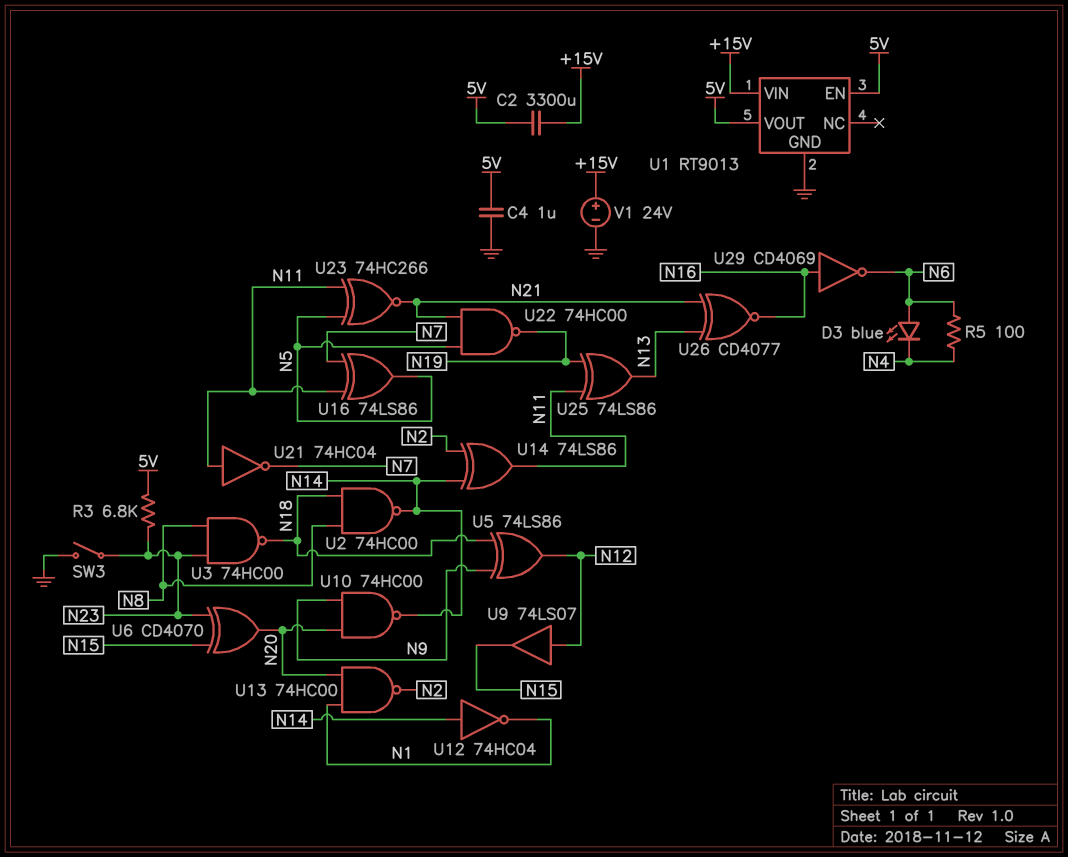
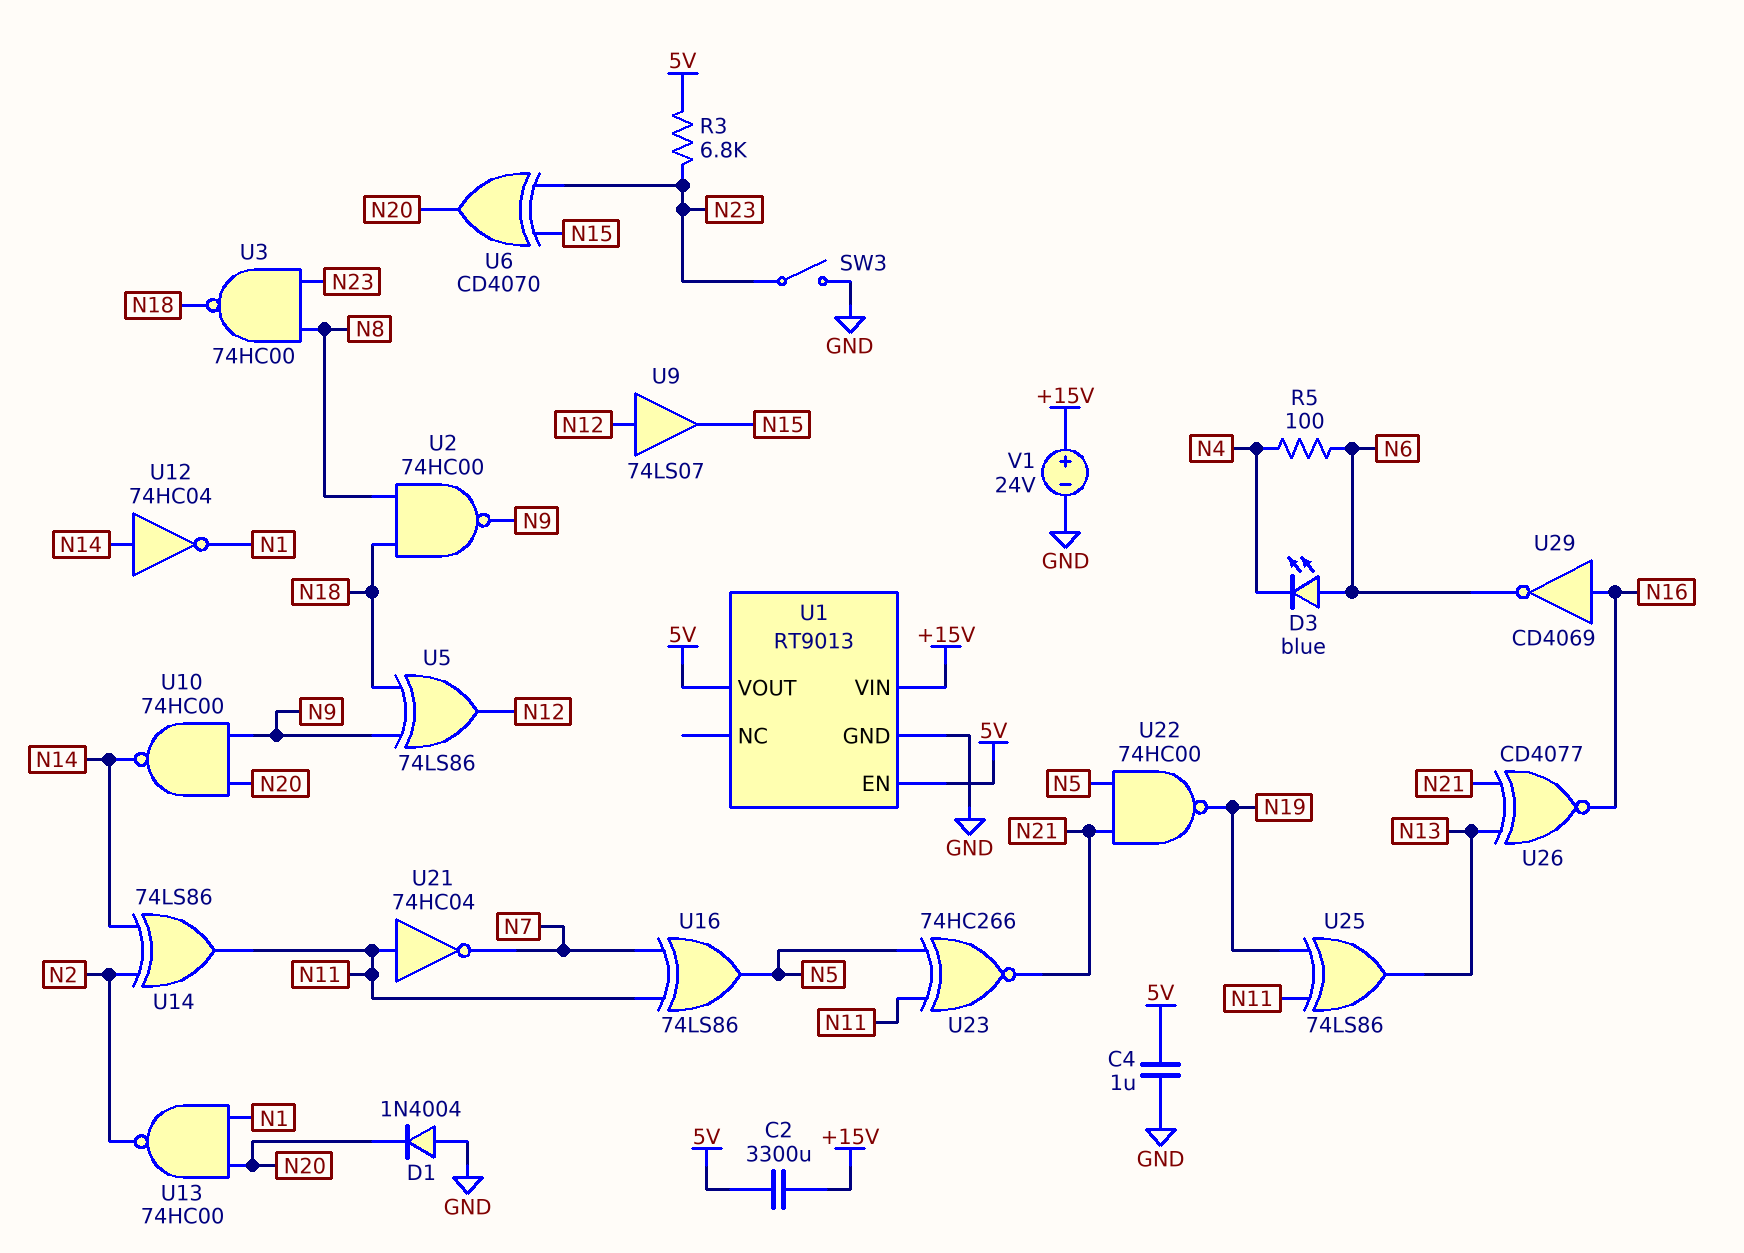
D1: none -> diode 1N4004 (A GND, K N20)
U2: NAND 74HC00 (in N8, in N18, out N14) -> NAND 74HC00 (in N8, in N18, out N9)

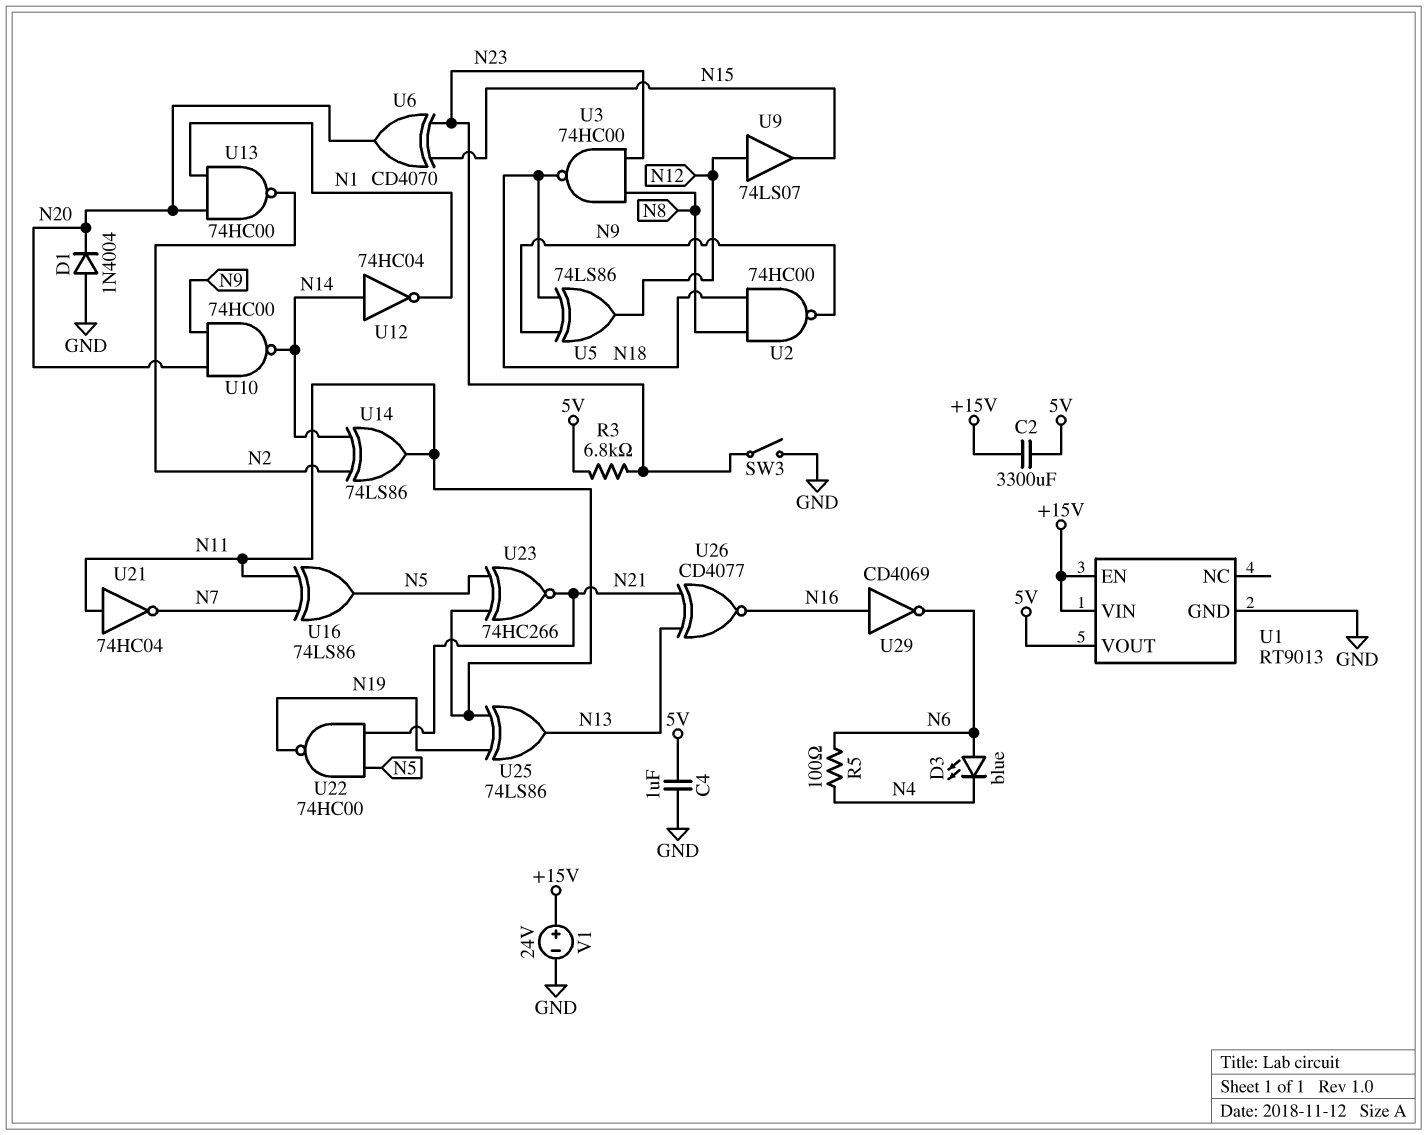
U1 pin EN: 5V -> +15V

